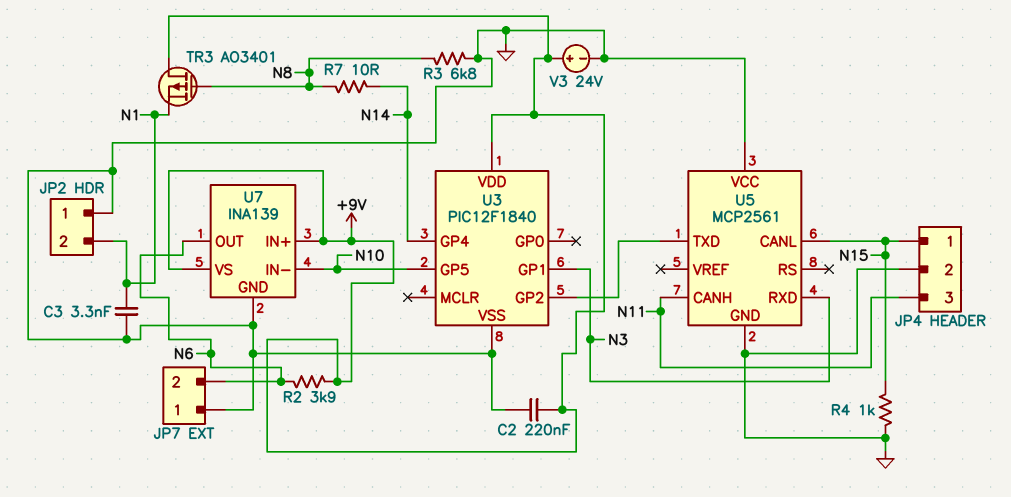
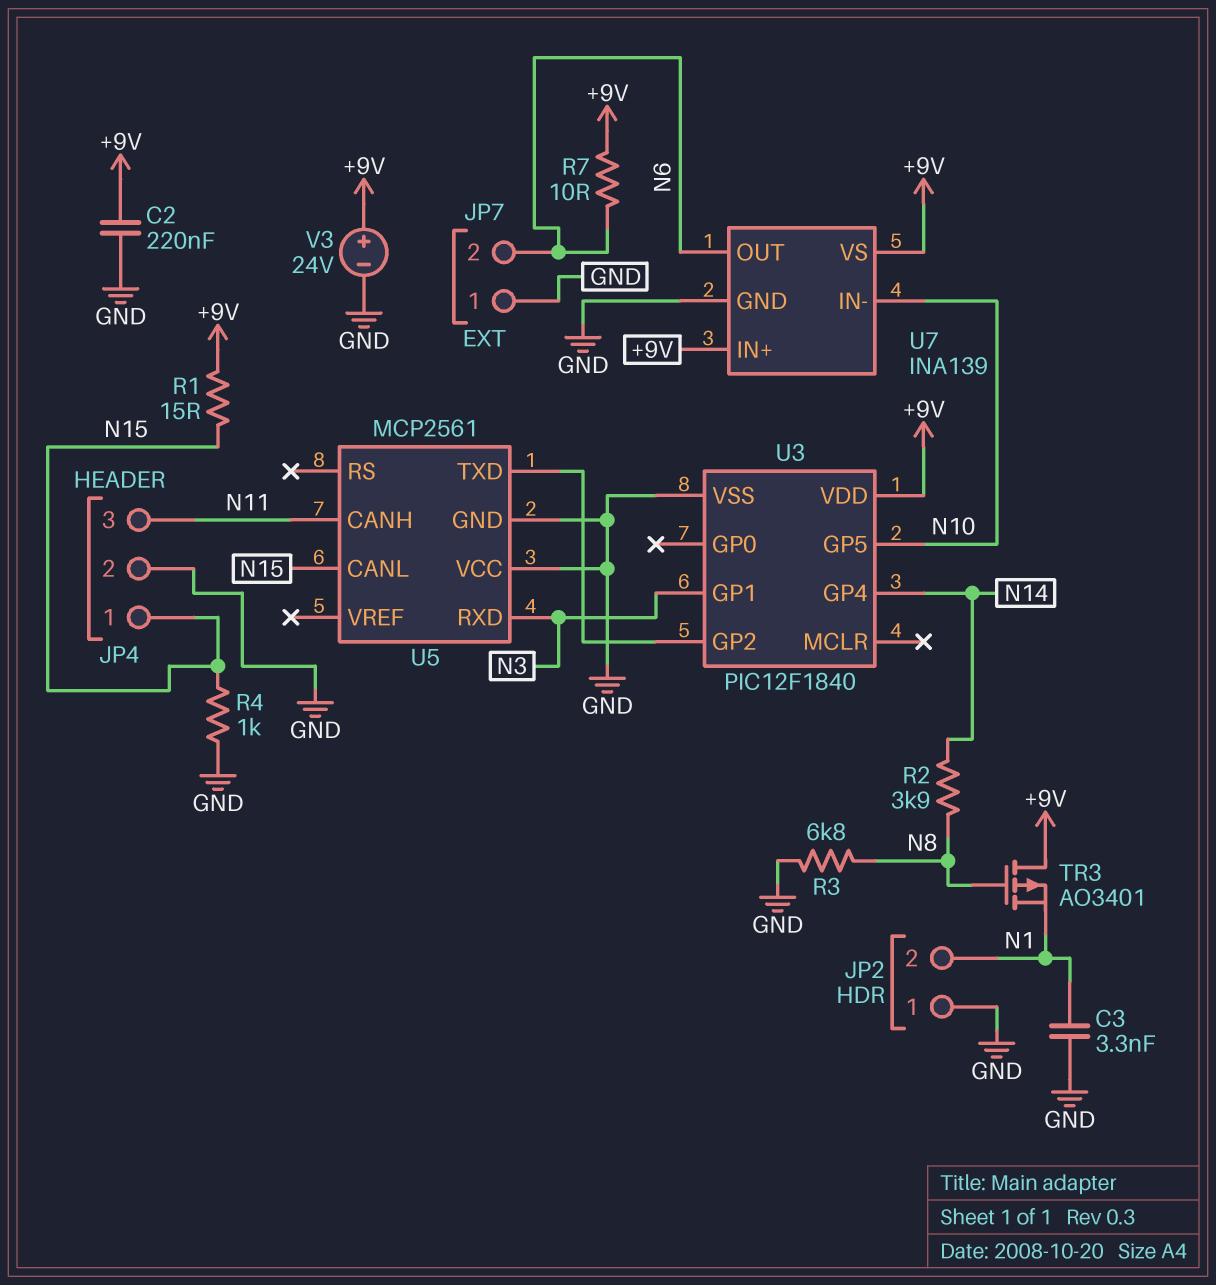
R1: none -> 15 (+9V, N15)
R2: 3.9k (+9V, N6) -> 3.9k (N8, N14)
R7: 10 (N8, N14) -> 10 (+9V, N6)

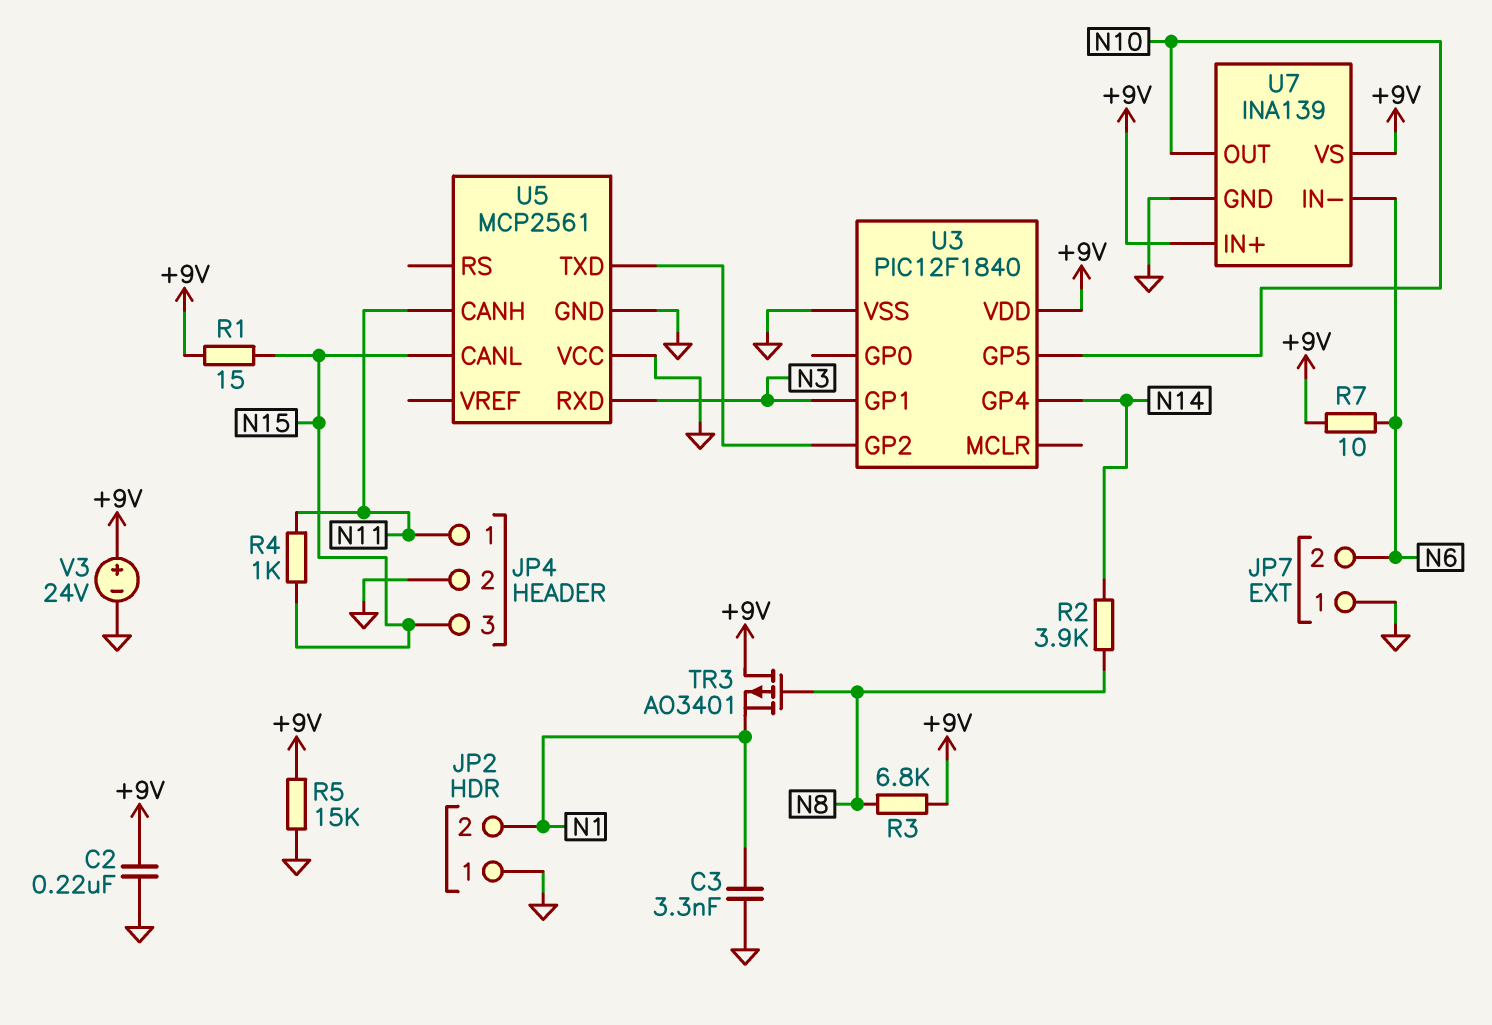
JP4 pin 1: N15 -> N11
JP4 pin 3: N11 -> N15
R3: 6.8k (GND, N8) -> 6.8k (+9V, N8)
R4: 1k (GND, N15) -> 1k (N11, N15)
R5: none -> 15k (+9V, GND)
U7 pin IN-: N10 -> N6
U7 pin OUT: N6 -> N10

